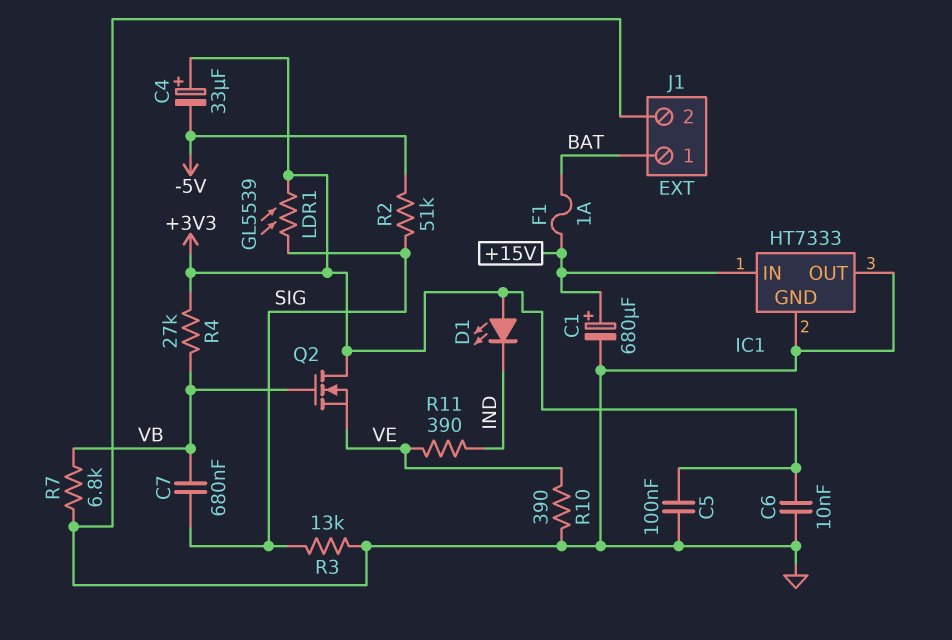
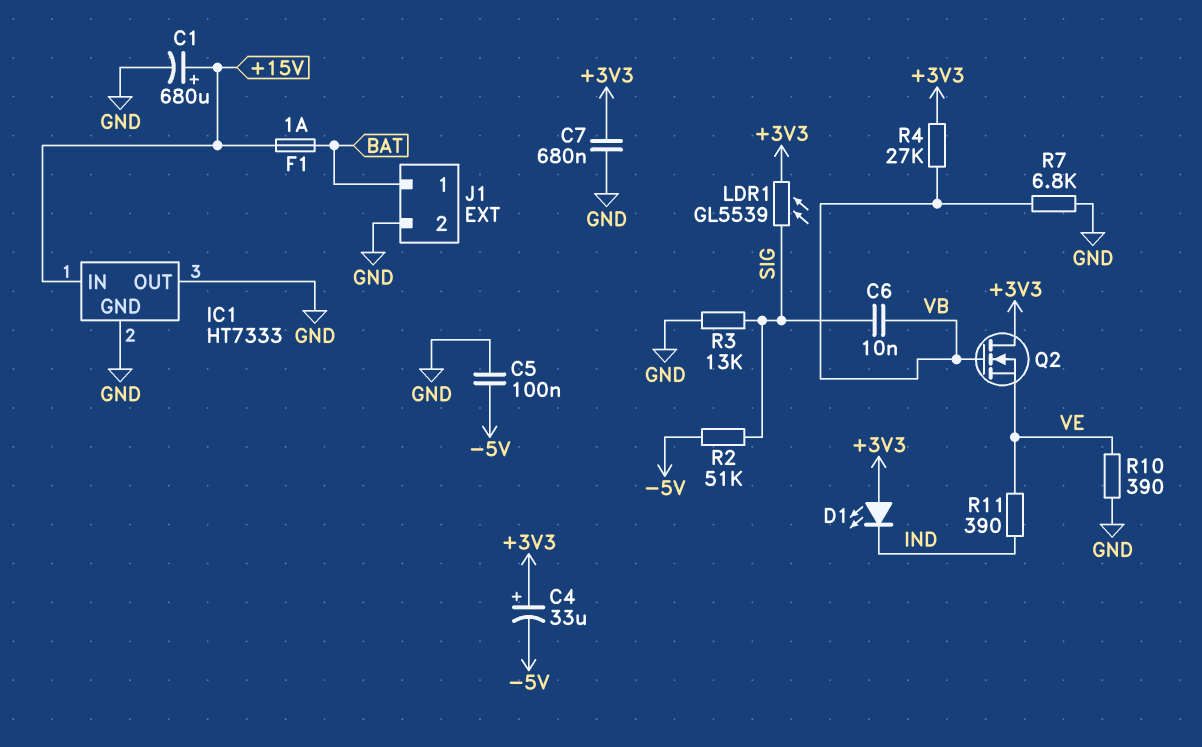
C5: 100nF (+3V3, GND) -> 100nF (-5V, GND)
C6: 10nF (+3V3, GND) -> 10nF (SIG, VB)
C7: 680nF (SIG, VB) -> 680nF (+3V3, GND)

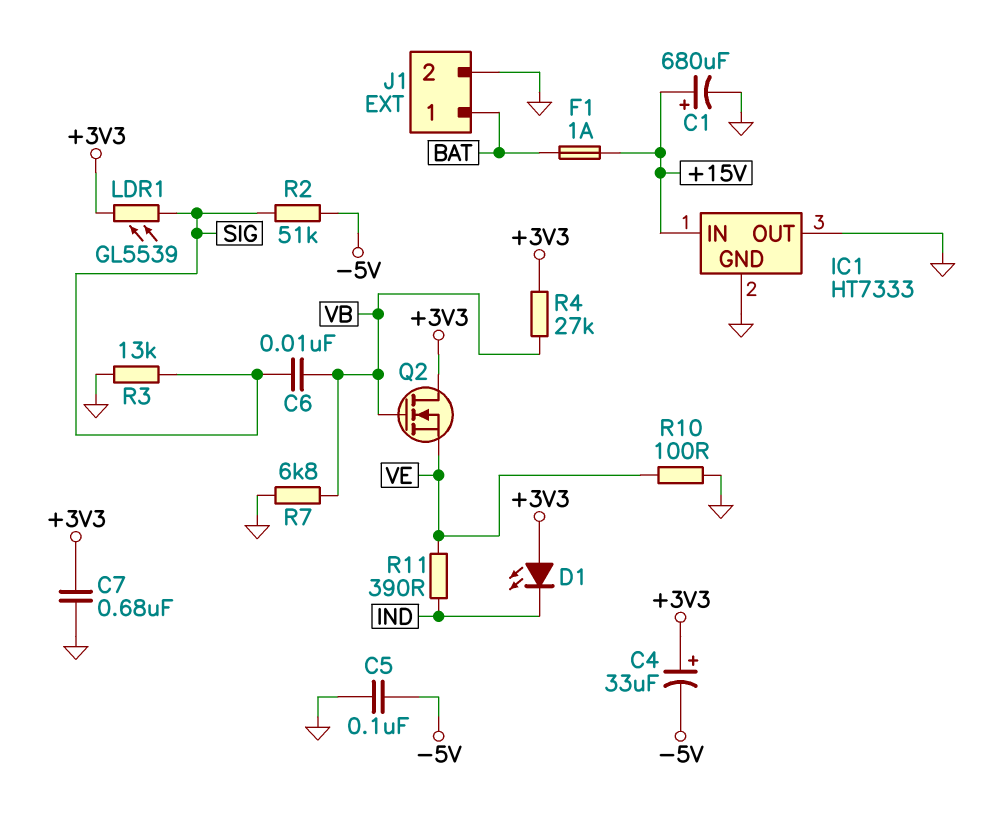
R10: 390 (GND, VE) -> 100 (GND, VE)

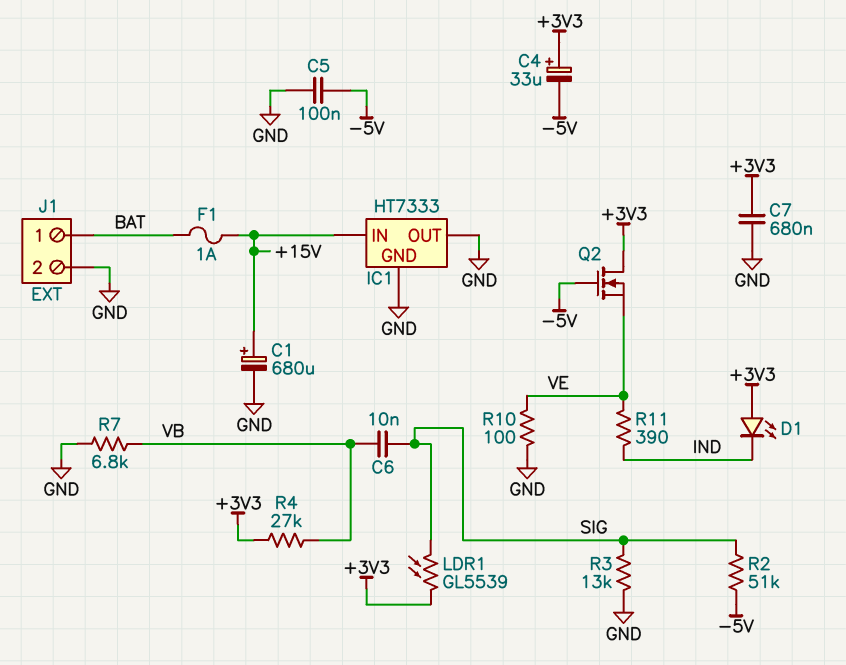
Q2: NMOS (G VB, D +3V3, S VE) -> NMOS (G -5V, D +3V3, S VE)

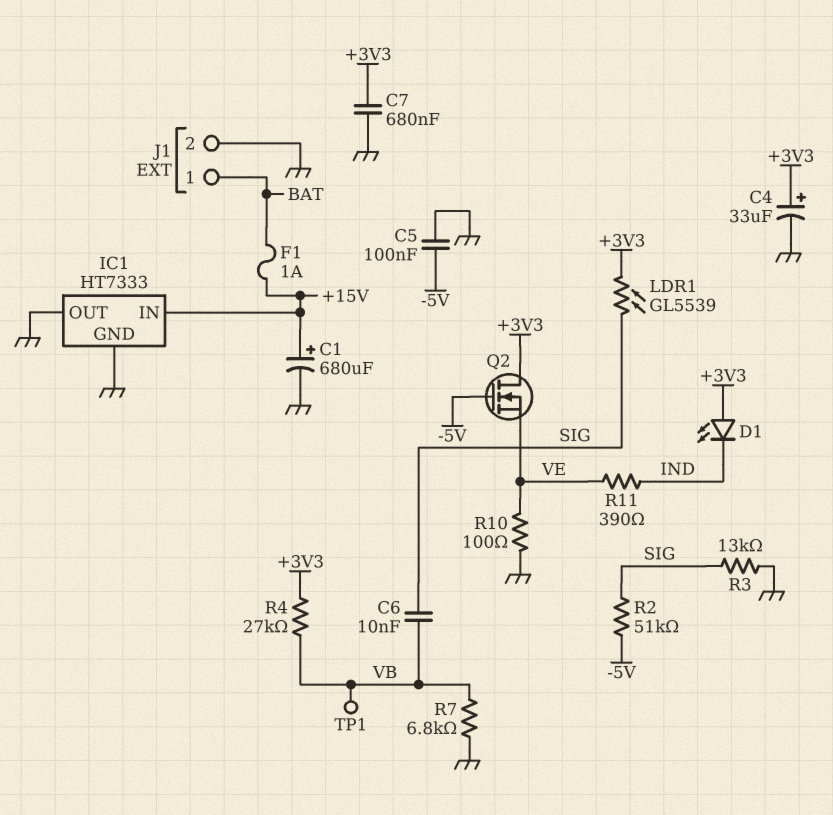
C4: 33uF (plus +3V3, minus -5V) -> 33uF (plus +3V3, minus GND)
TP1: none -> test point (VB)

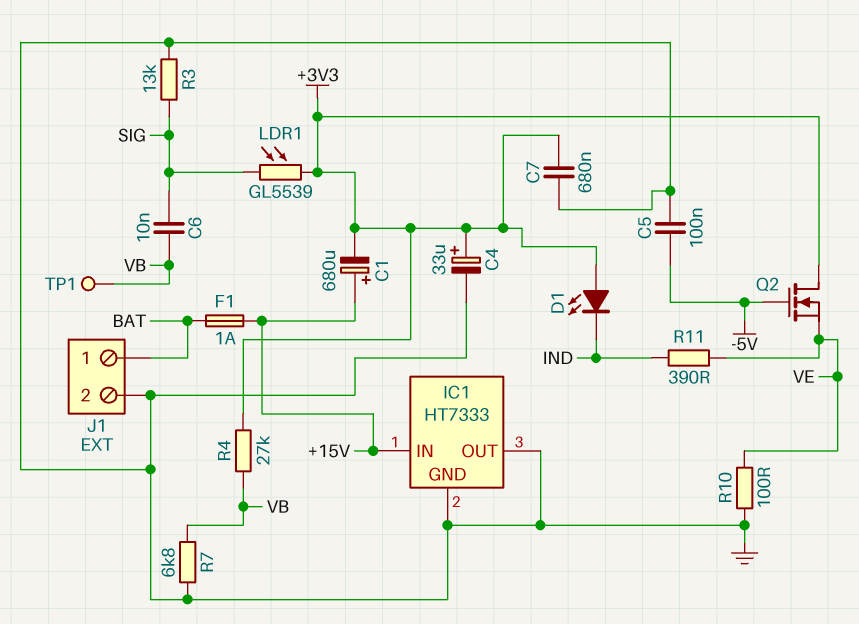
C1: 680uF (plus +15V, minus GND) -> 680uF (plus +15V, minus +3V3)
R2: 51k (-5V, SIG) -> none

